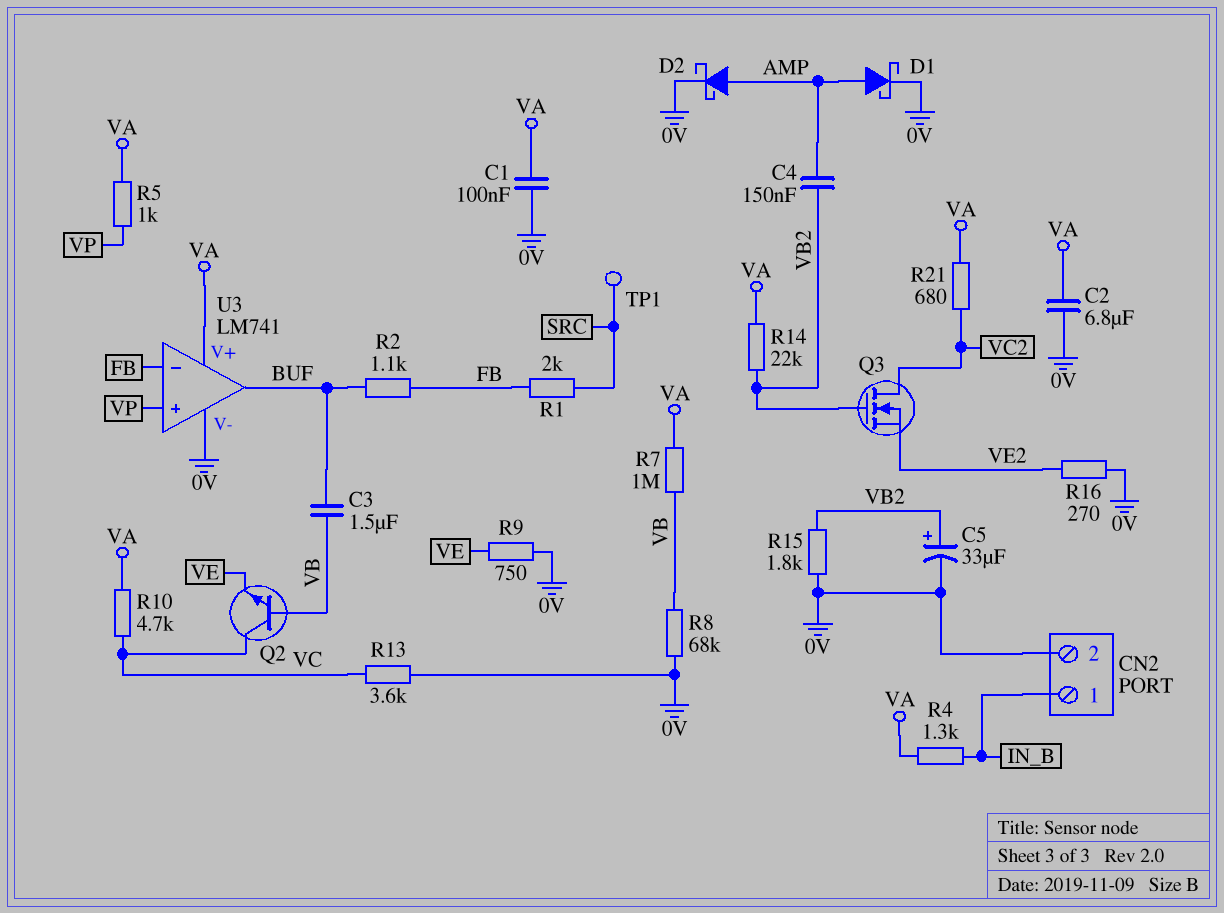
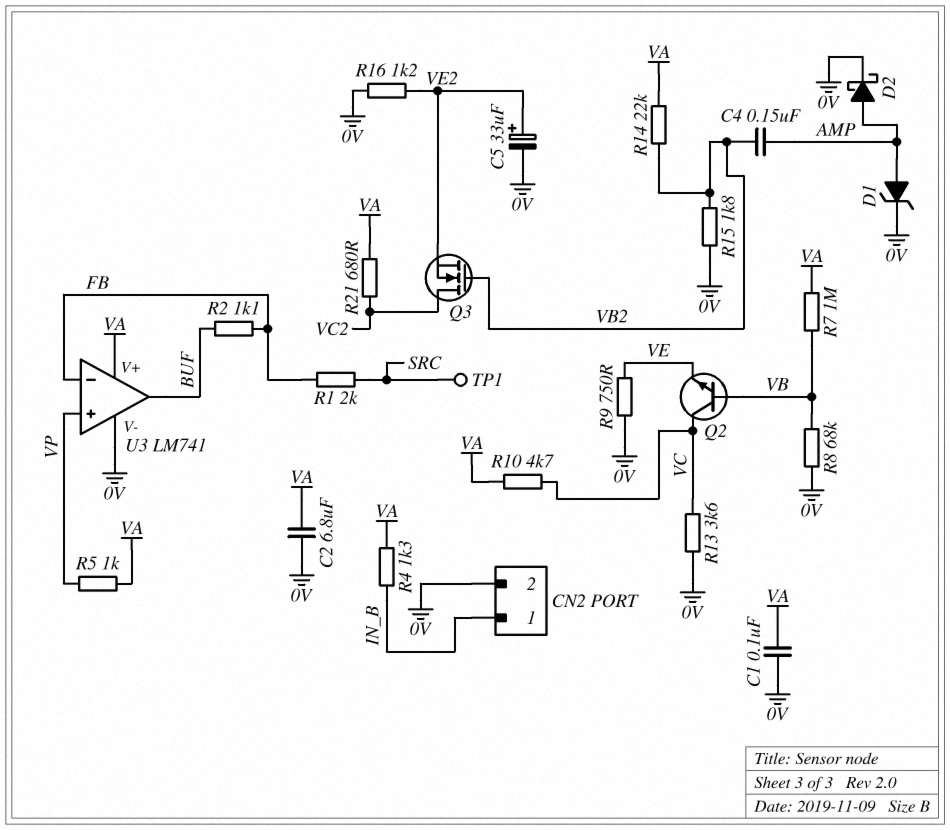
C3: 1.5uF (BUF, VB) -> none
C5: 33uF (plus VB2, minus 0V) -> 33uF (plus VE2, minus 0V)
D1: schottky (A AMP, K 0V) -> zener (A AMP, K 0V)
R16: 270 (0V, VE2) -> 1.2k (0V, VE2)

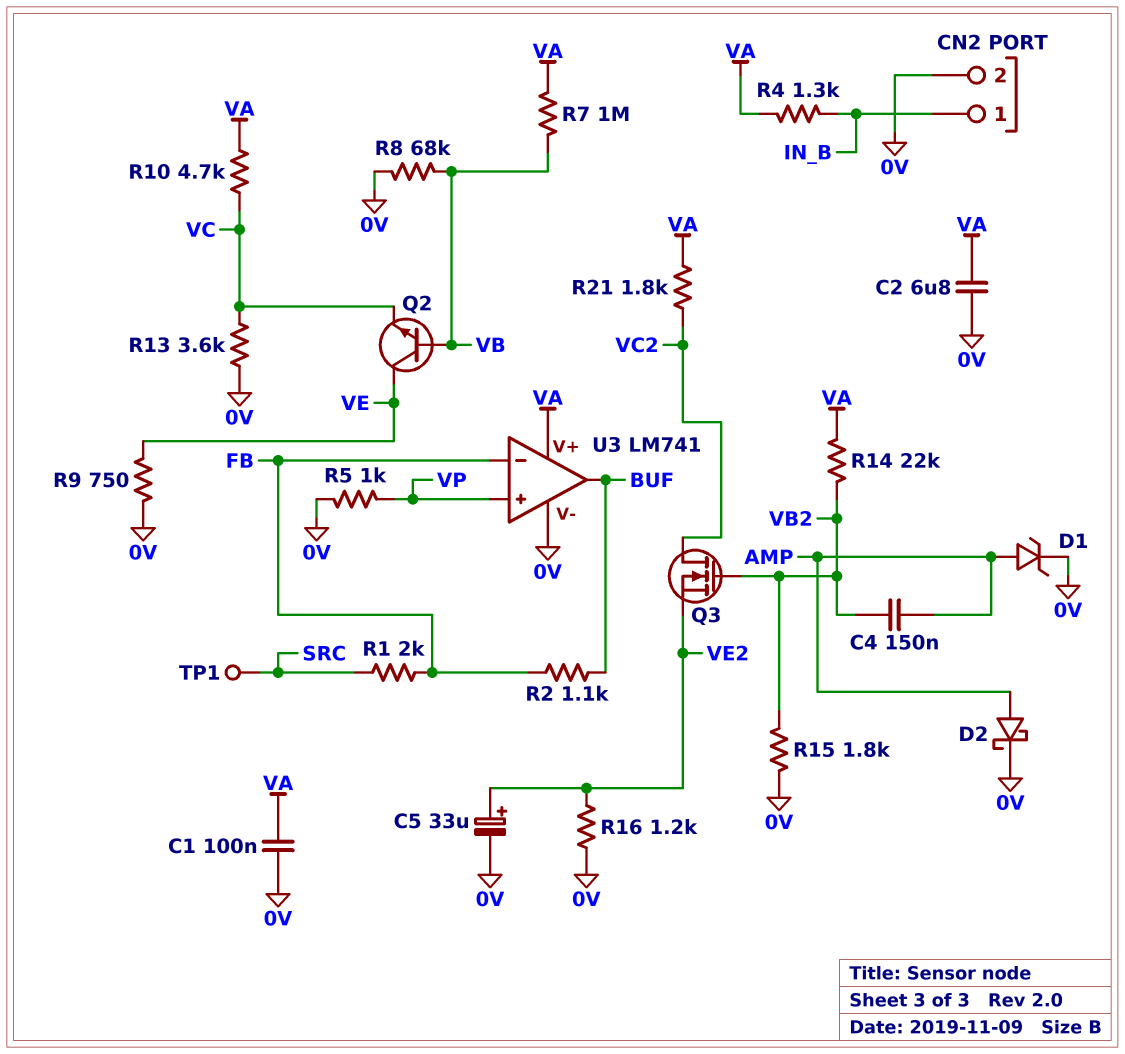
Q2: NPN (B VB, C VC, E VE) -> NPN (B VB, C VE, E VC)
R5: 1k (VA, VP) -> 1k (0V, VP)
R21: 680 (VA, VC2) -> 1.8k (VA, VC2)

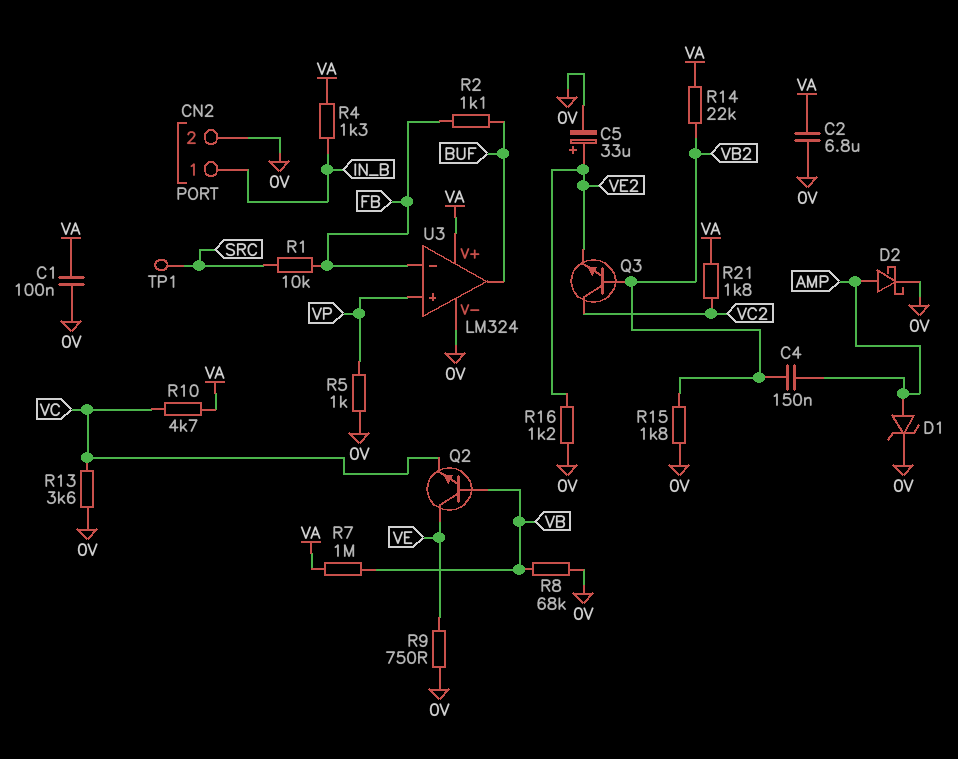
Q3: NMOS (G VB2, D VC2, S VE2) -> NPN (B VB2, C VC2, E VE2)
R1: 2k (FB, SRC) -> 10k (FB, SRC)
U3: LM741 -> LM324

